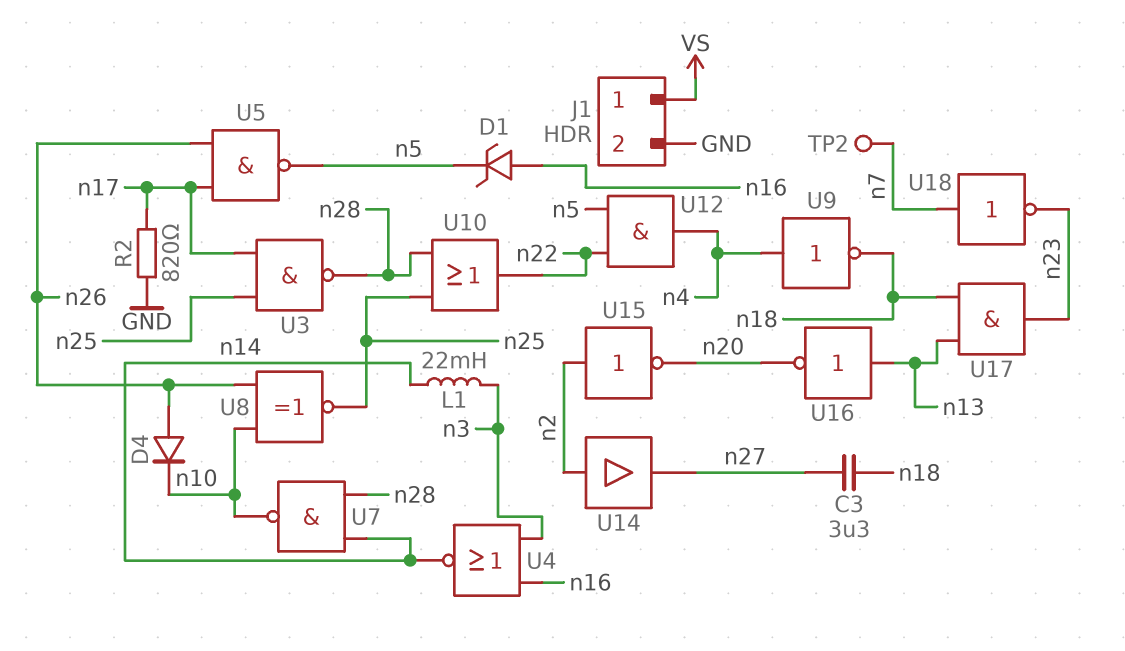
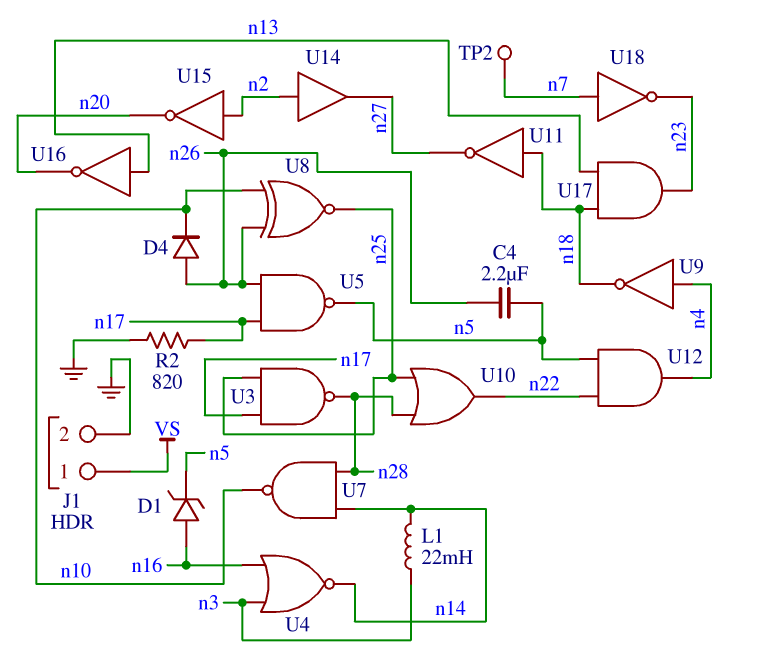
C3: 3.3uF (n18, n27) -> none
C4: none -> 2.2uF (n5, n26)
U11: none -> NOT (in n18, out n27)

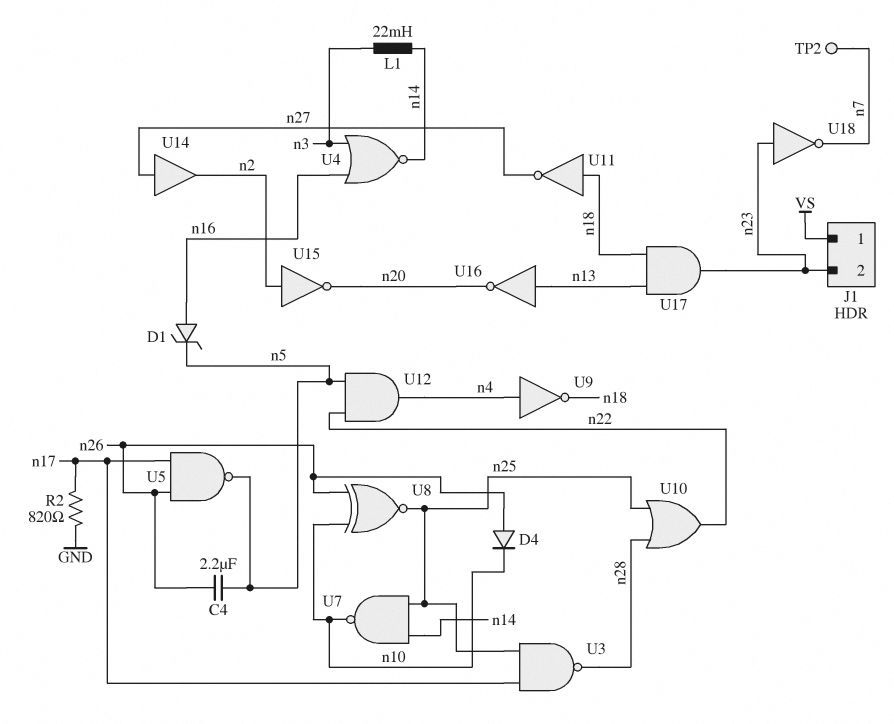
J1 pin 2: GND -> n23
U7: NAND (in n14, in n28, out n10) -> NAND (in n14, in n25, out n10)
U14: buffer (in n2, out n27) -> buffer (in n27, out n2)
U18: NOT (in n7, out n23) -> NOT (in n23, out n7)

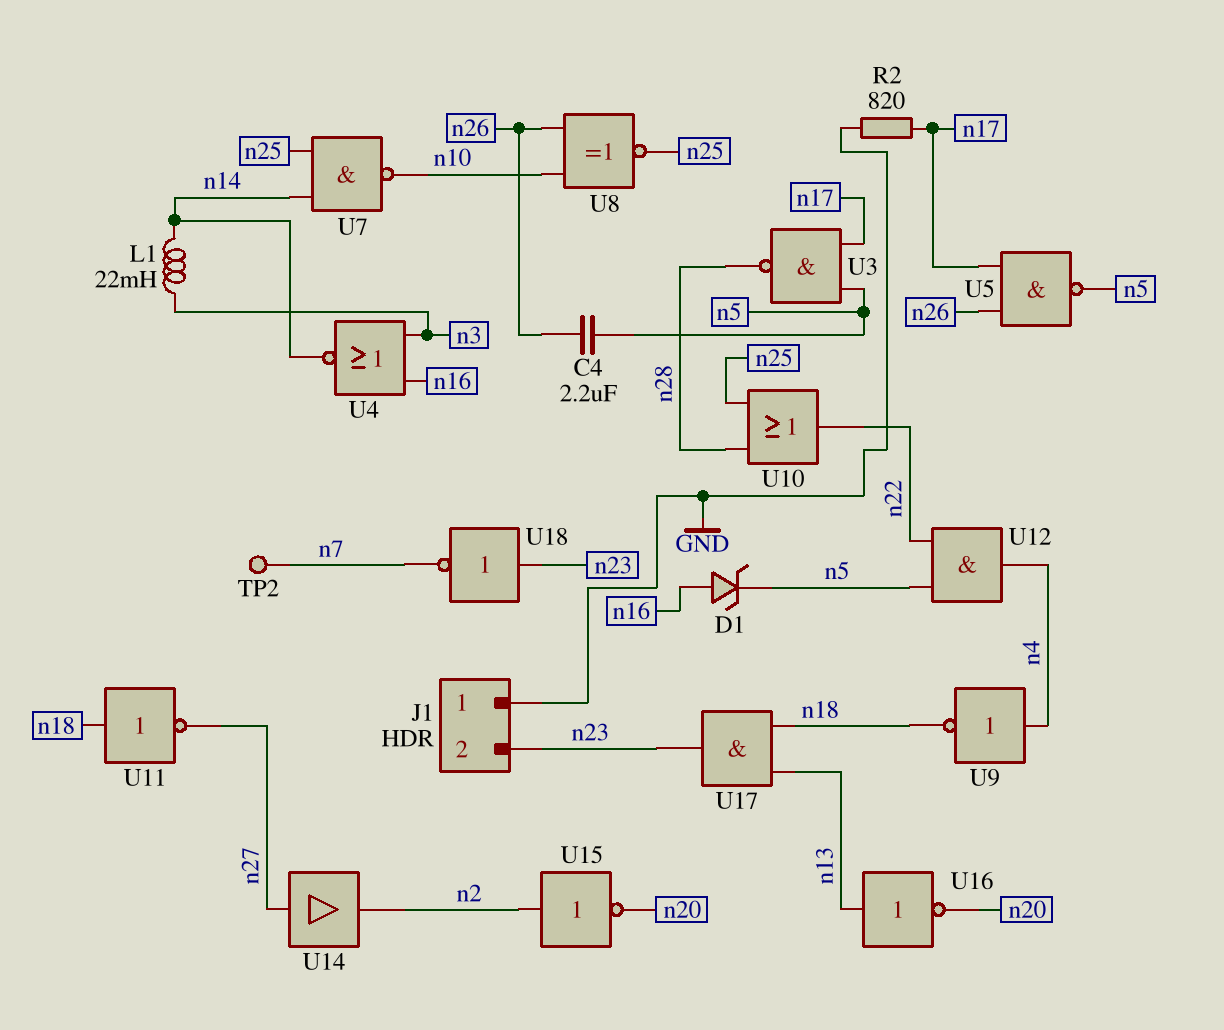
D4: diode (A n26, K n10) -> none
J1 pin 1: VS -> GND
U3: NAND (in n17, in n25, out n28) -> NAND (in n5, in n17, out n28)

